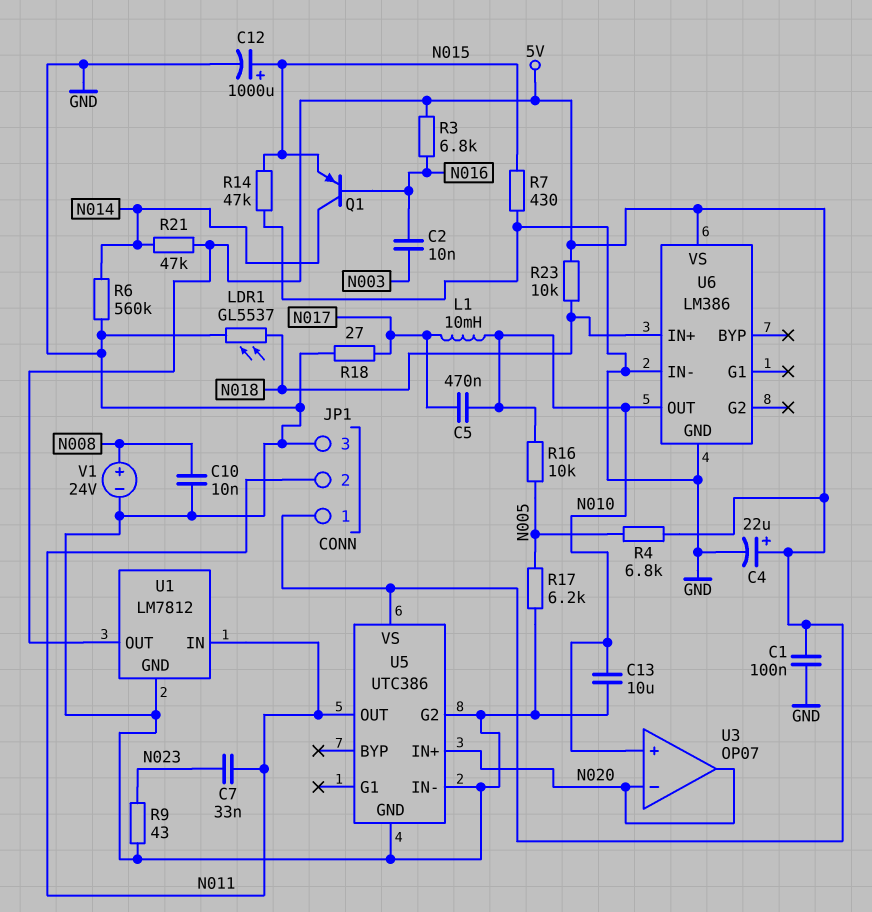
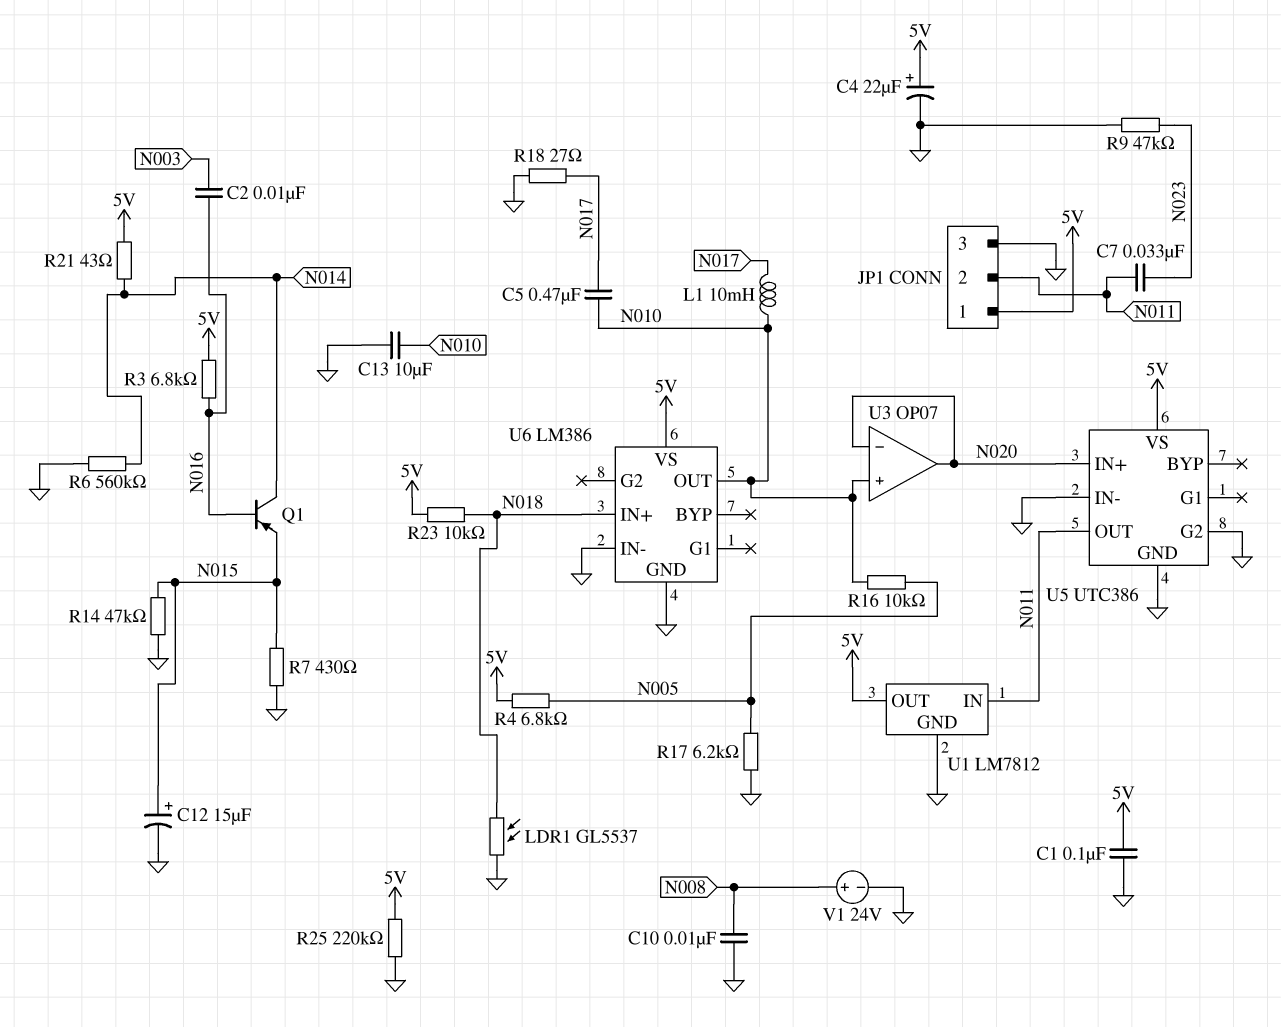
C12: 1000uF (plus N015, minus GND) -> 15uF (plus N015, minus GND)
R9: 43 (GND, N023) -> 47k (GND, N023)
R21: 47k (5V, N014) -> 43 (5V, N014)
R25: none -> 220k (5V, GND)

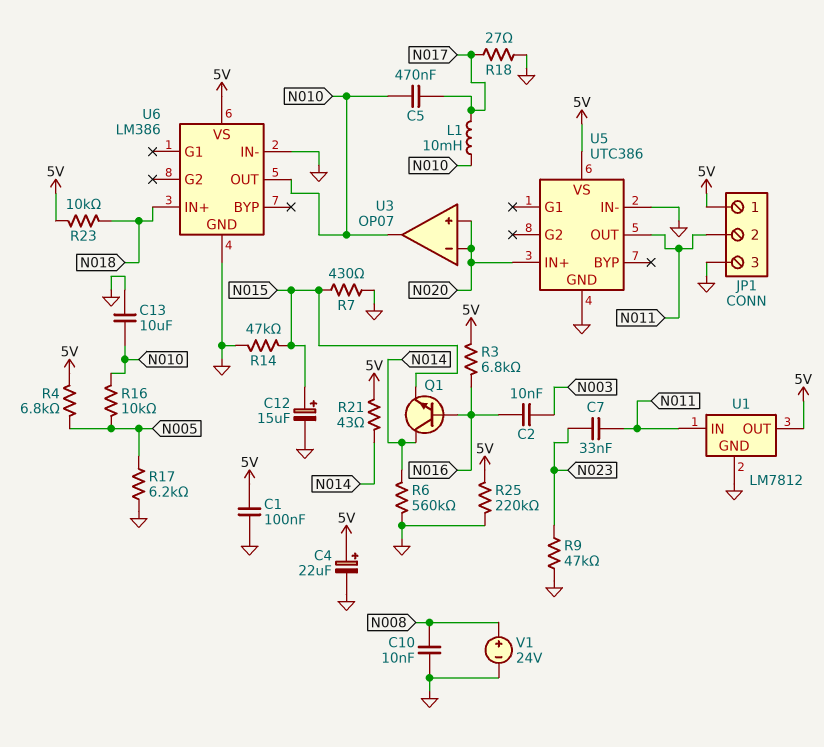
LDR1: GL5537 (GND, N018) -> none
Q1: PNP (B N016, C N014, E N015) -> NPN (B N016, C N014, E N015)
U3 pin in+: N010 -> N020
U3 pin out: N020 -> N010
U5 pin G2: GND -> none

